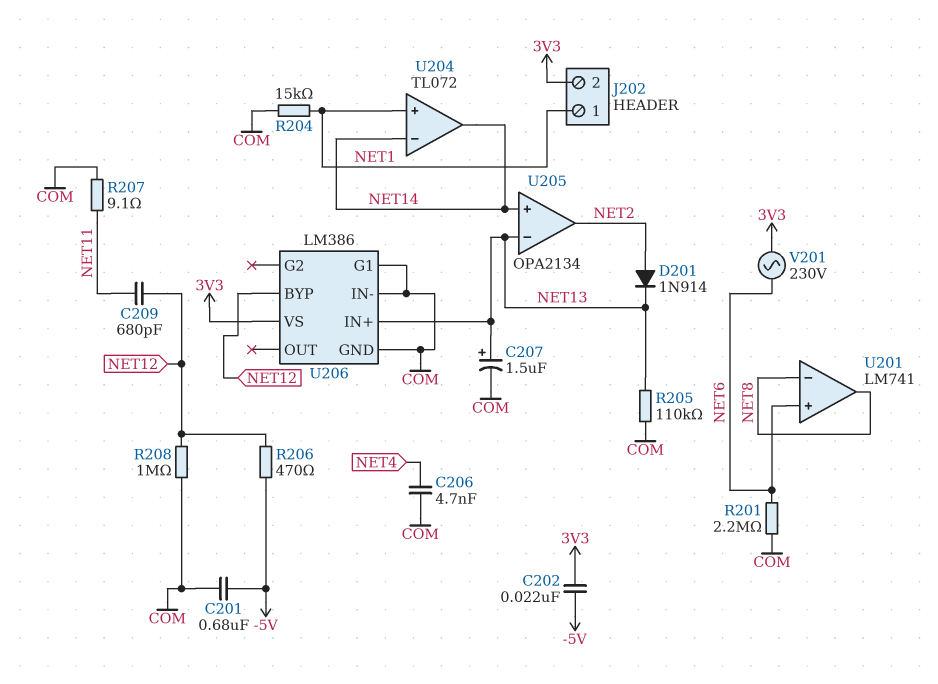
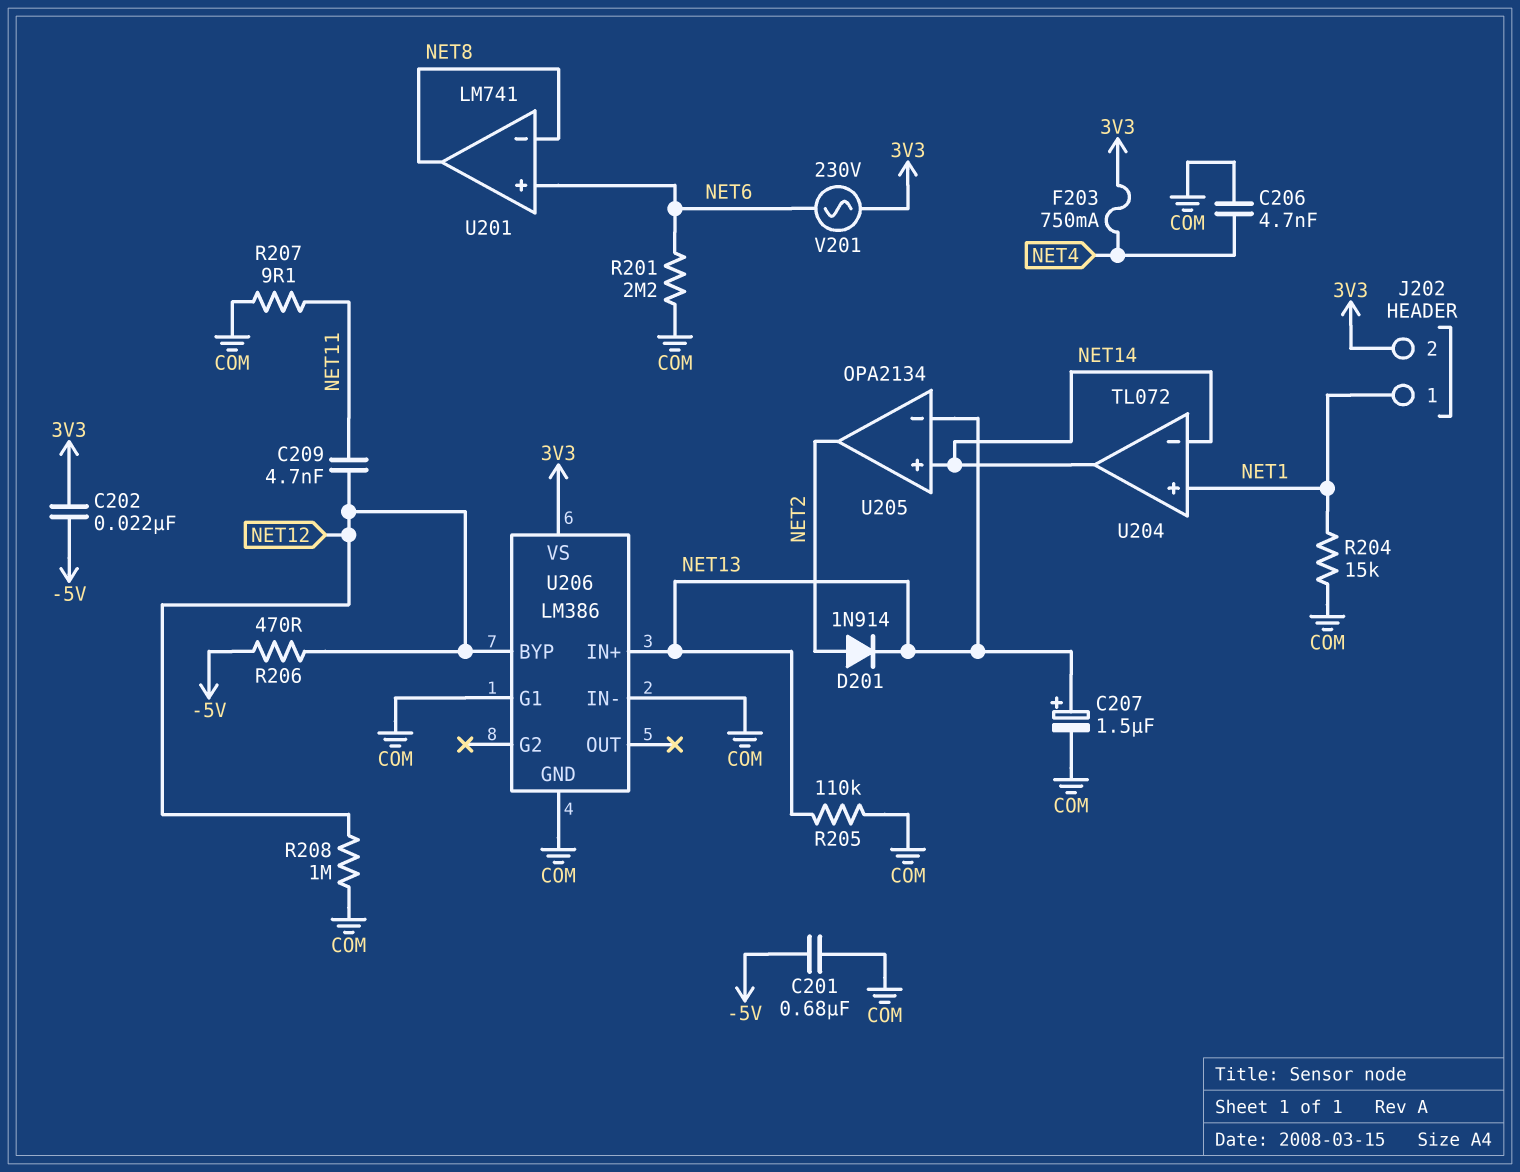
C209: 680pF (NET11, NET12) -> 4.7nF (NET11, NET12)
F203: none -> 750mA (3V3, NET4)

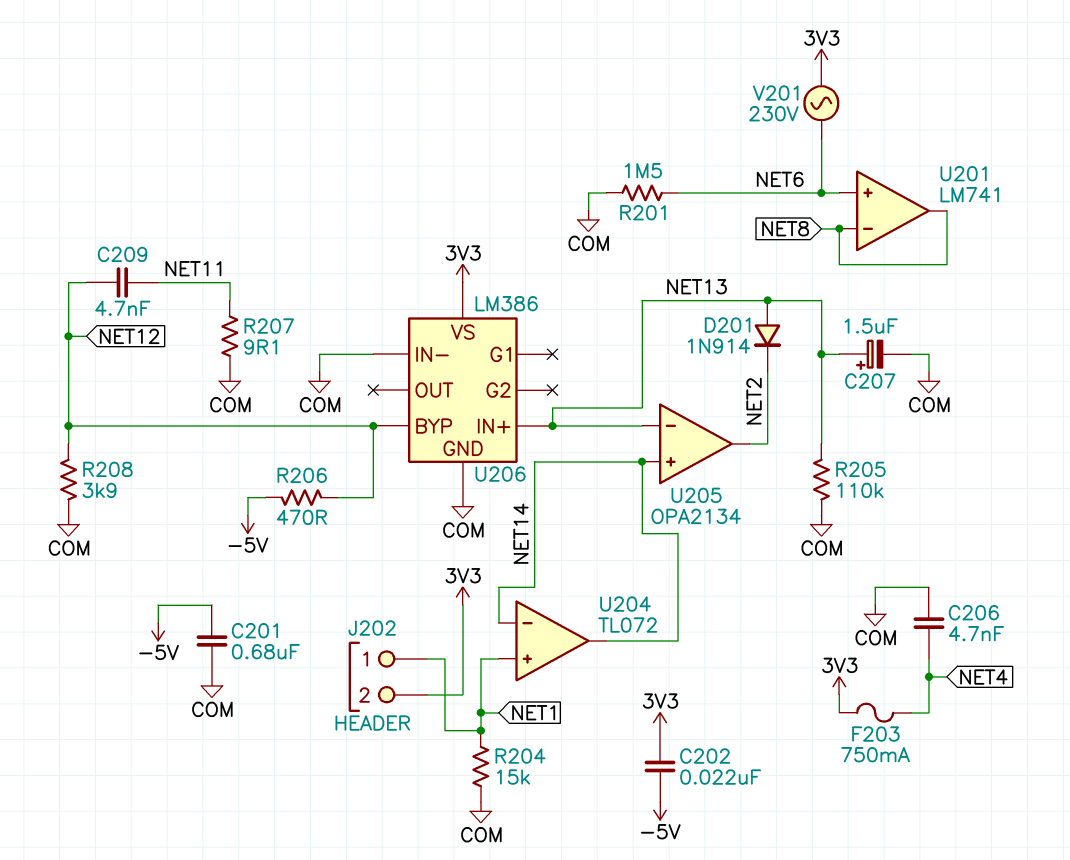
D201: diode 1N914 (A NET2, K NET13) -> diode 1N914 (A NET13, K NET2)
R201: 2.2M (COM, NET6) -> 1.5M (COM, NET6)
R208: 1M (COM, NET12) -> 3.9k (COM, NET12)
U206 pin G1: COM -> none

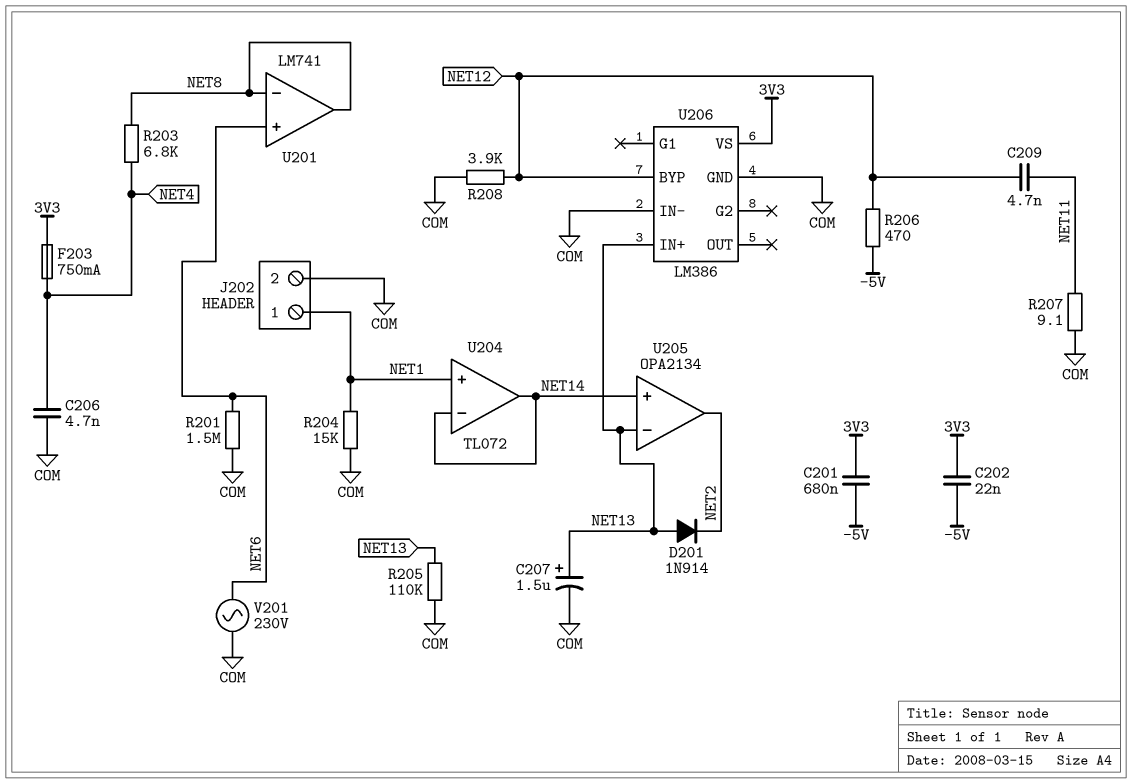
C201: 680nF (-5V, COM) -> 680nF (-5V, 3V3)
J202 pin 2: 3V3 -> COM
R203: none -> 6.8k (NET4, NET8)
V201: AC 230V (3V3, NET6) -> AC 230V (COM, NET6)

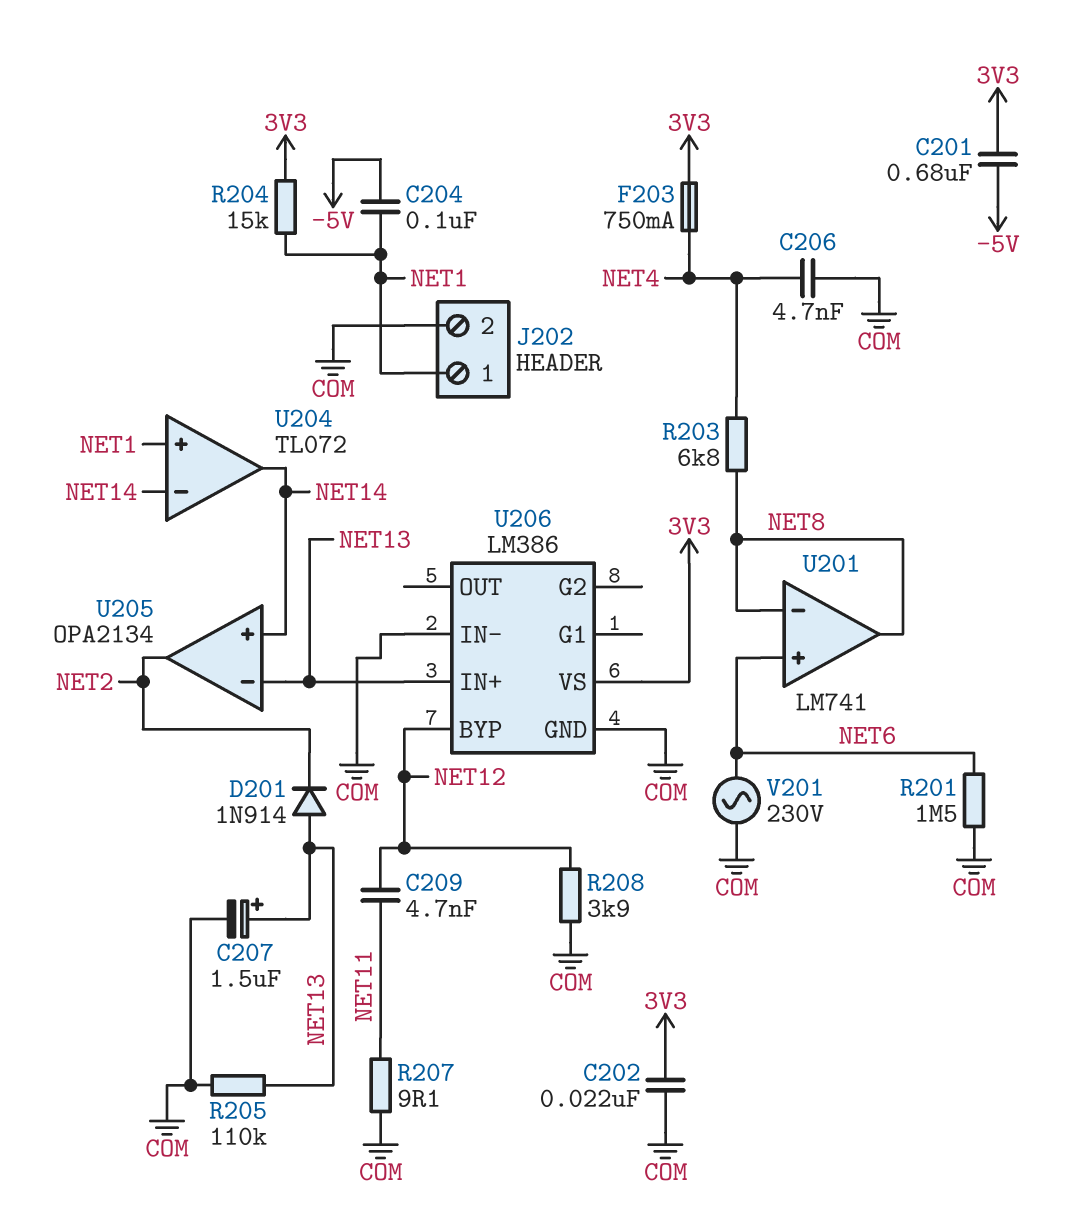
C202: 22nF (-5V, 3V3) -> 22nF (3V3, COM)
C204: none -> 100nF (-5V, NET1)
R204: 15k (COM, NET1) -> 15k (3V3, NET1)
R206: 470 (-5V, NET12) -> none

